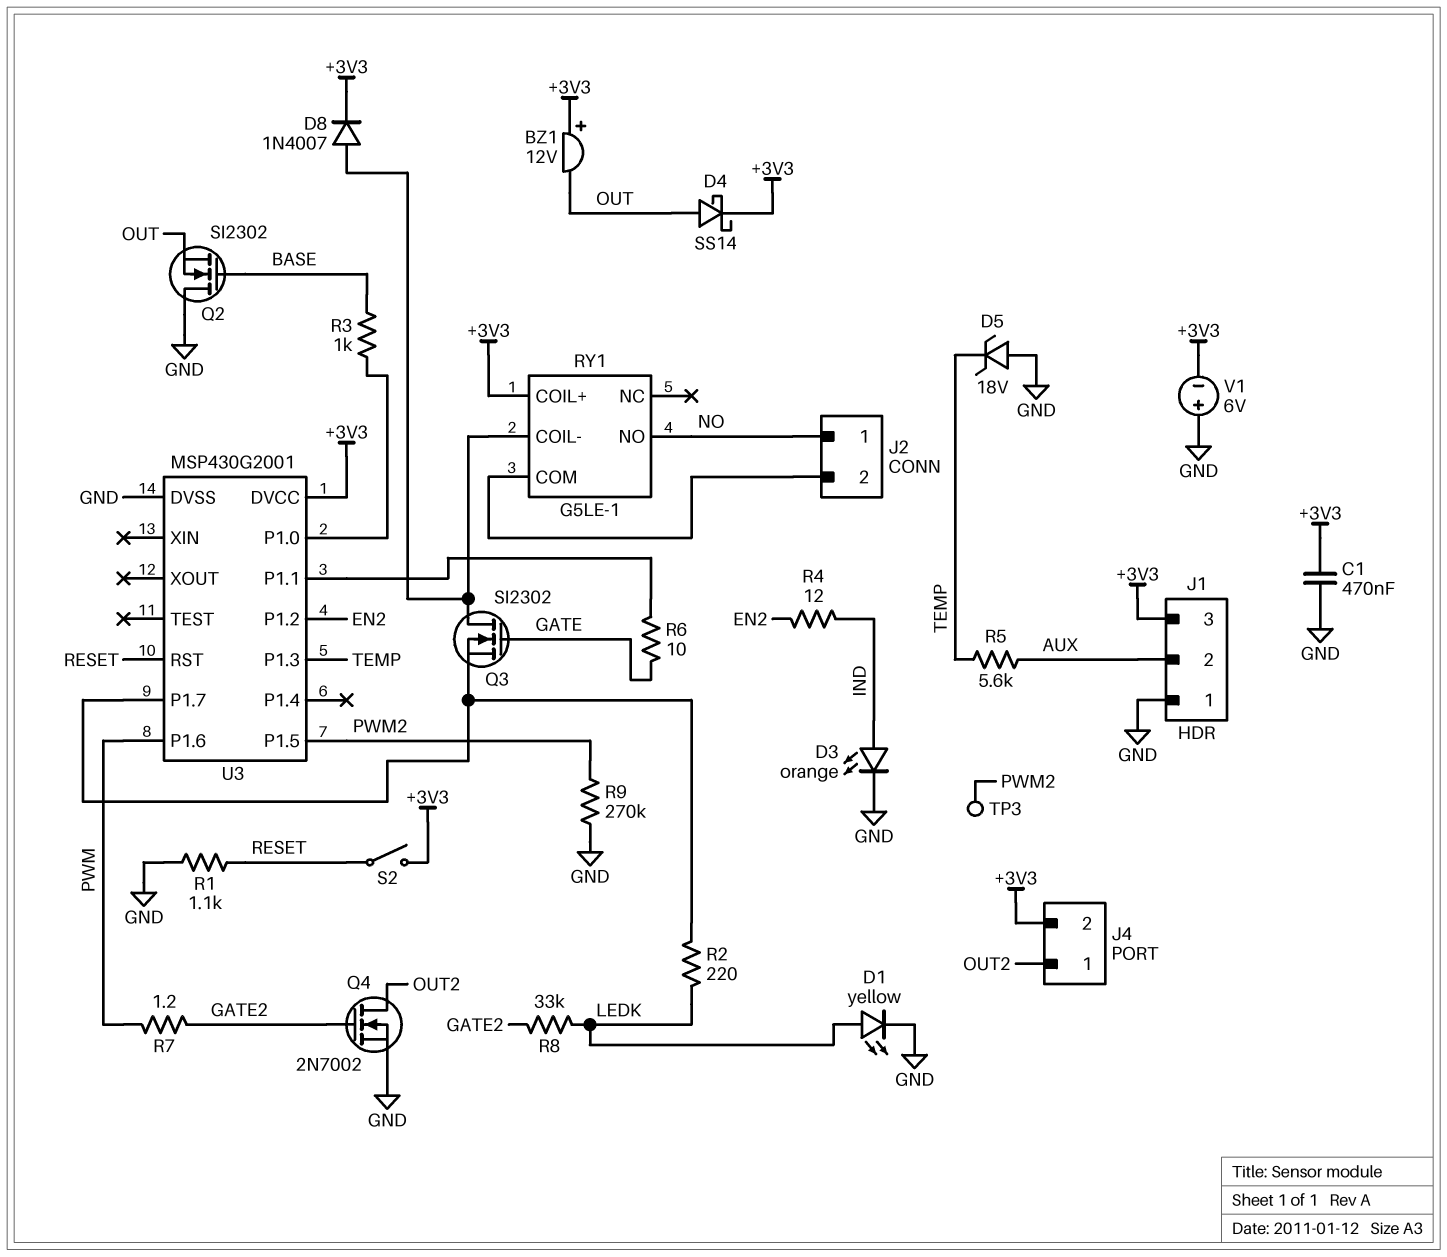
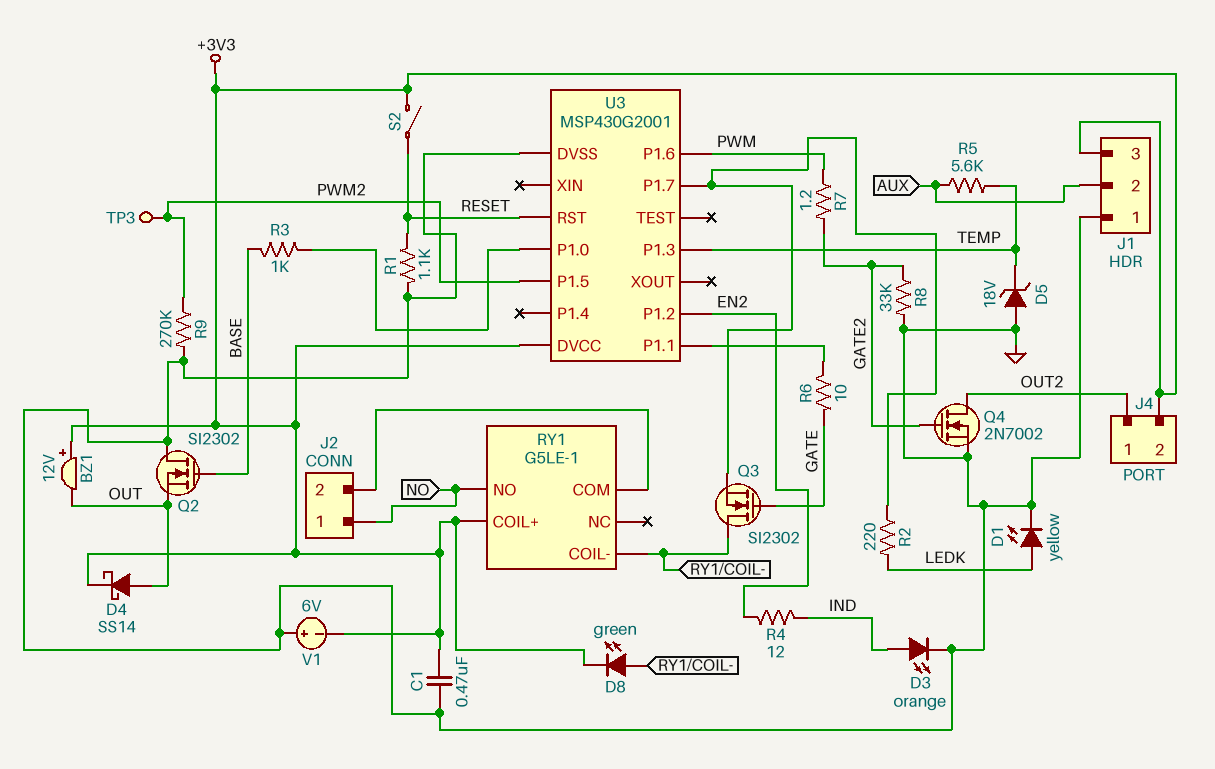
D8: diode 1N4007 (A RY1/COIL-, K +3V3) -> LED green (A RY1/COIL-, K +3V3)
R8: 33k (GATE2, LEDK) -> 33k (GATE2, GND)

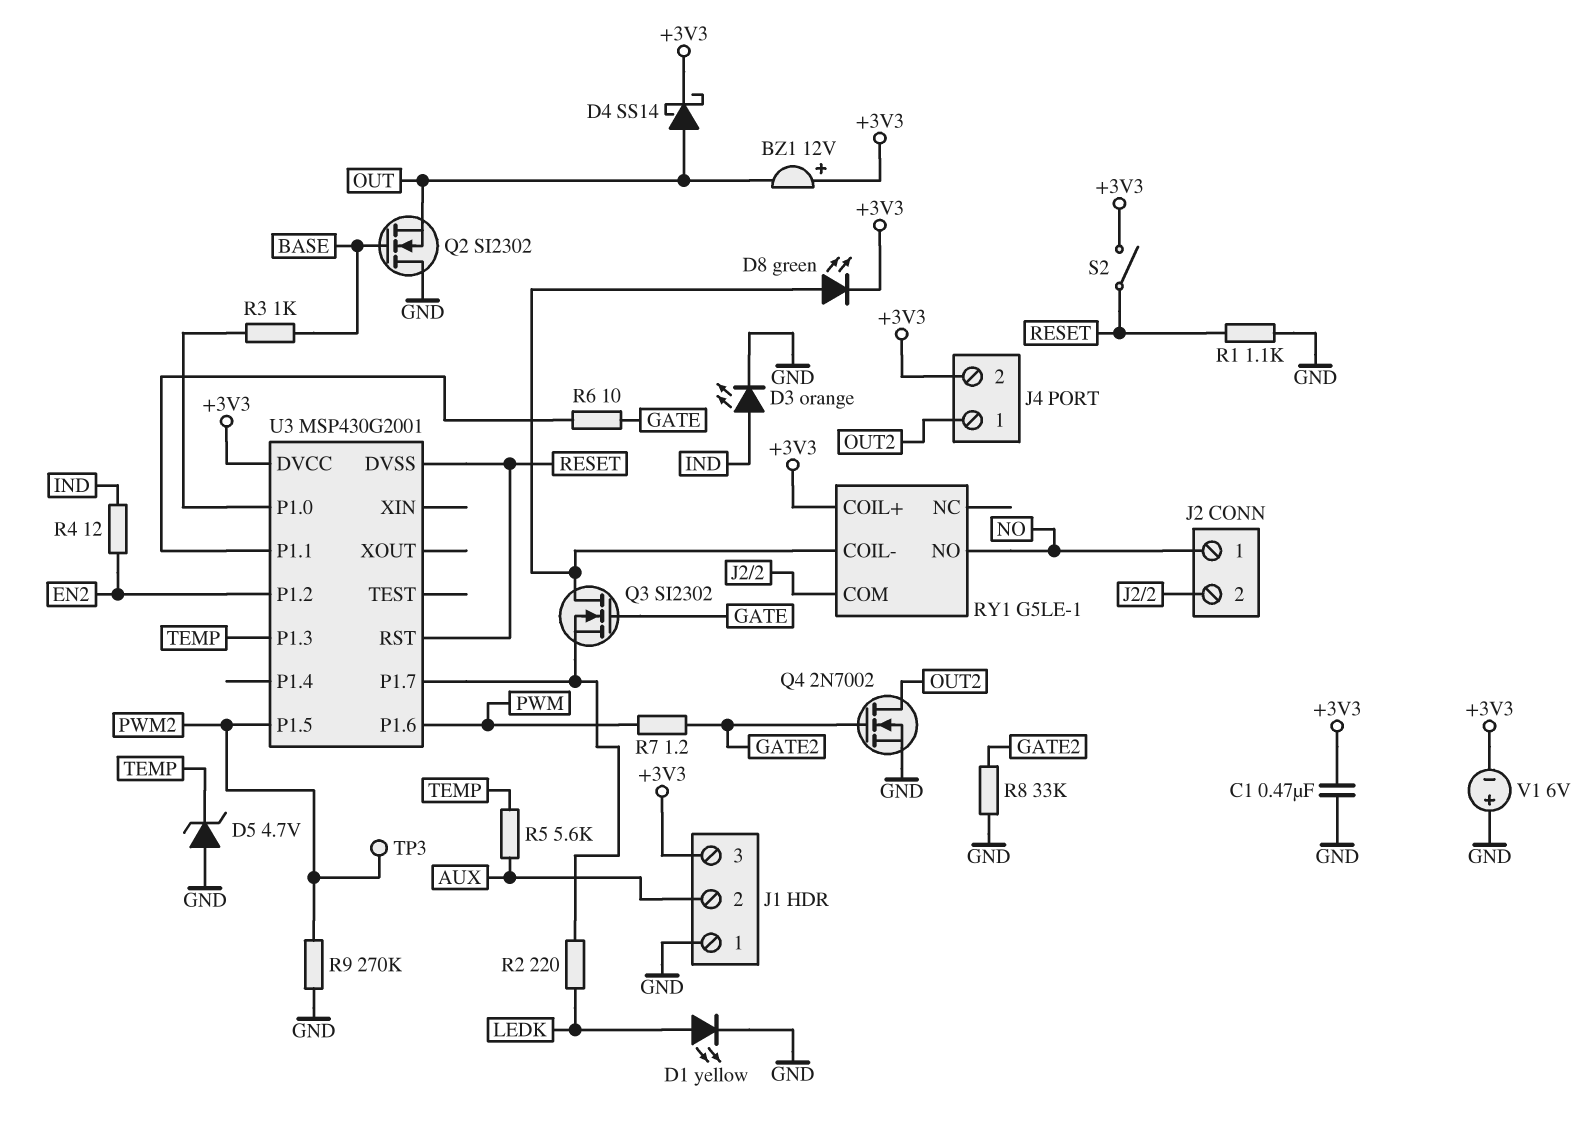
D5: zener 18V (A GND, K TEMP) -> zener 4.7V (A GND, K TEMP)
U3 pin DVSS: GND -> RESET

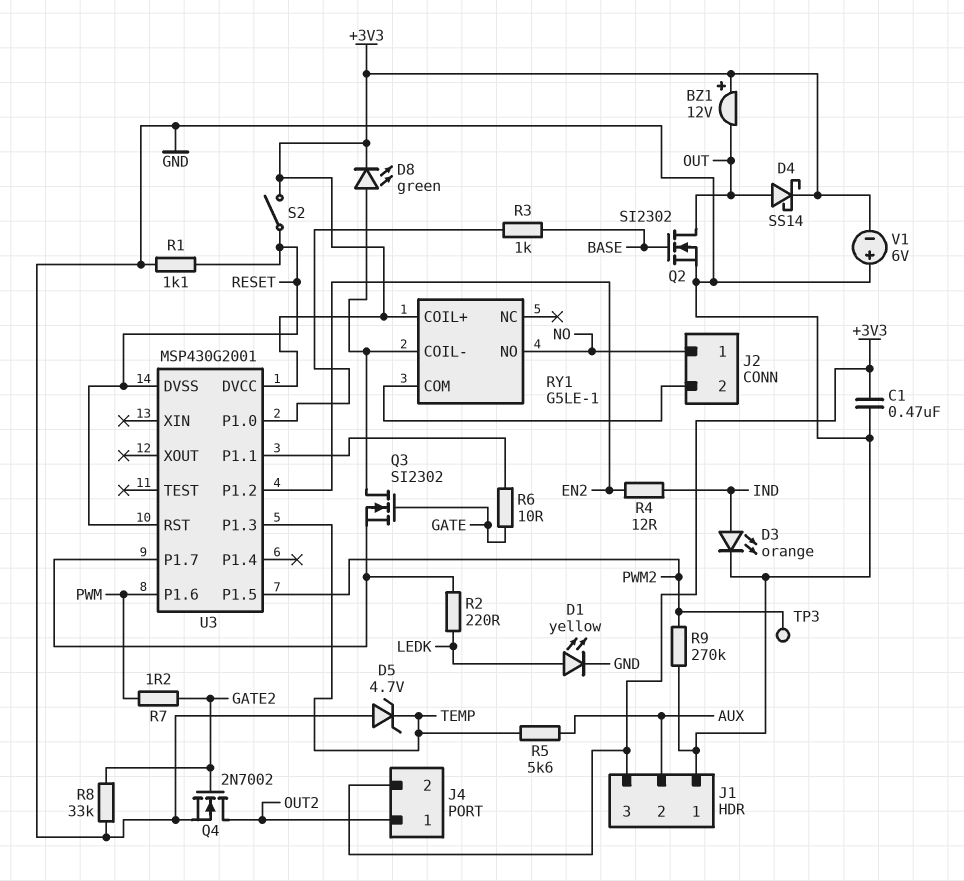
Q2: NMOS SI2302 (G BASE, D GND, S OUT) -> NMOS SI2302 (G BASE, D OUT, S GND)

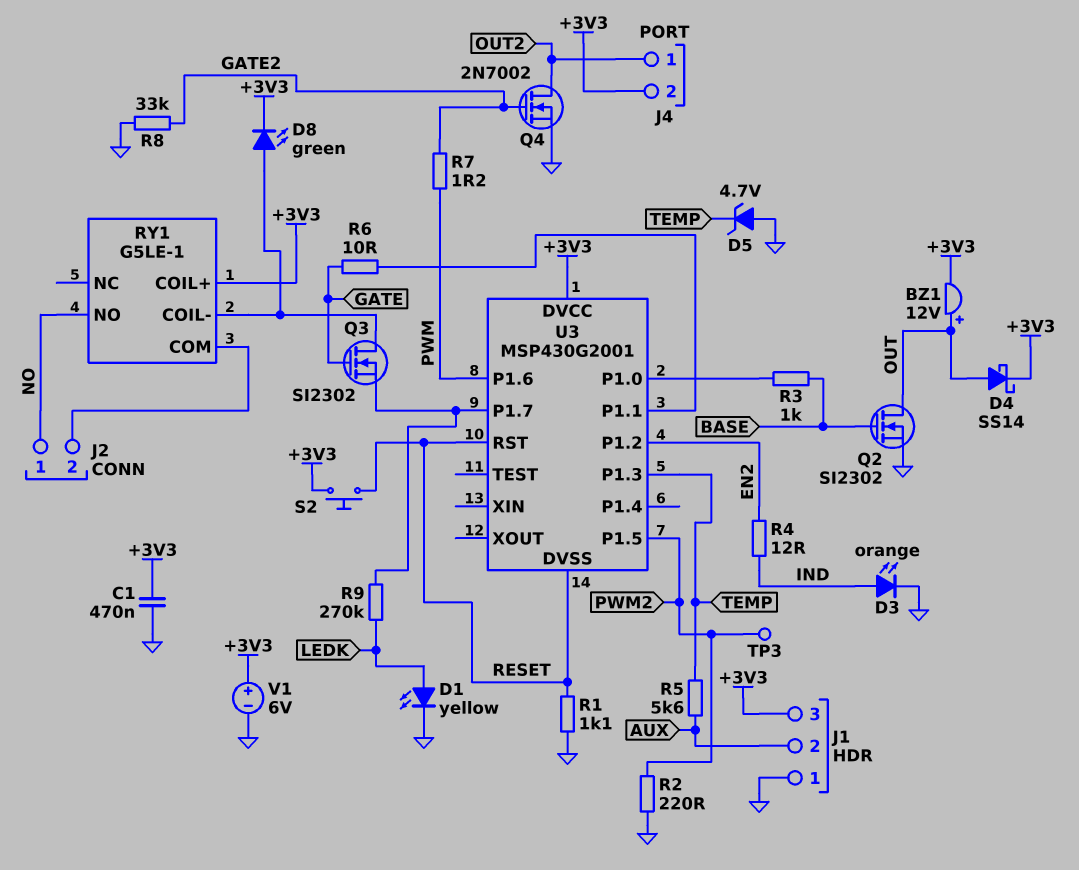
BZ1: buzzer 12V (plus +3V3, minus OUT) -> buzzer 12V (plus OUT, minus +3V3)
R2: 220 (LEDK, U3/P1.7) -> 220 (GND, PWM2)
R9: 270k (GND, PWM2) -> 270k (LEDK, U3/P1.7)
S2: switch (+3V3, RESET) -> button (+3V3, RESET)
V1: 6V (plus GND, minus +3V3) -> 6V (plus +3V3, minus GND)

